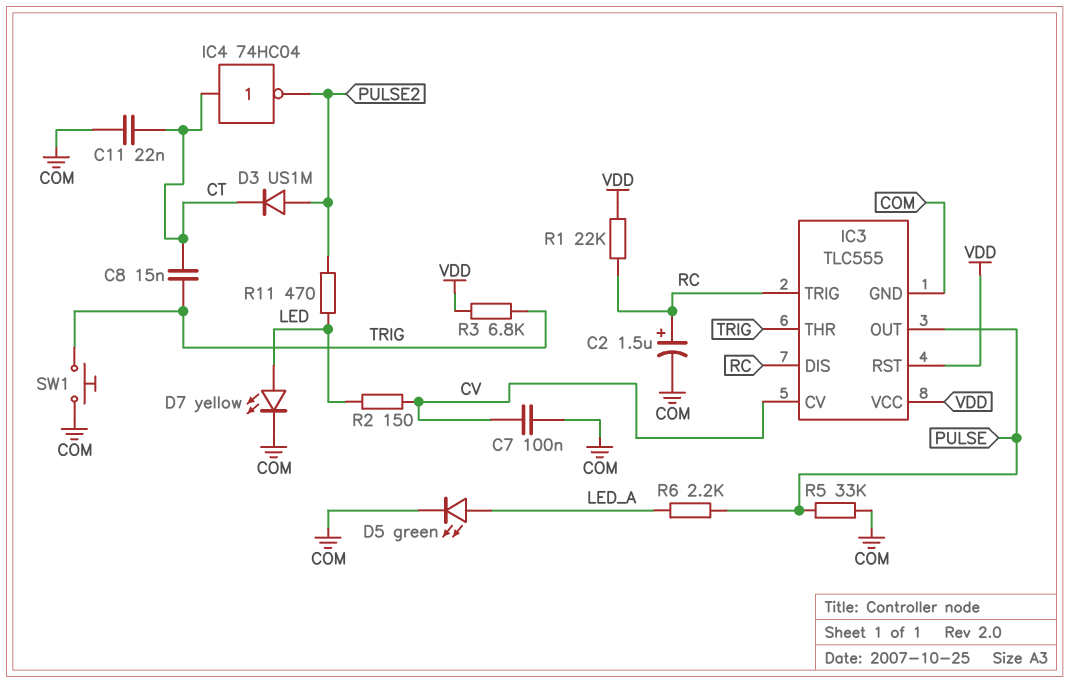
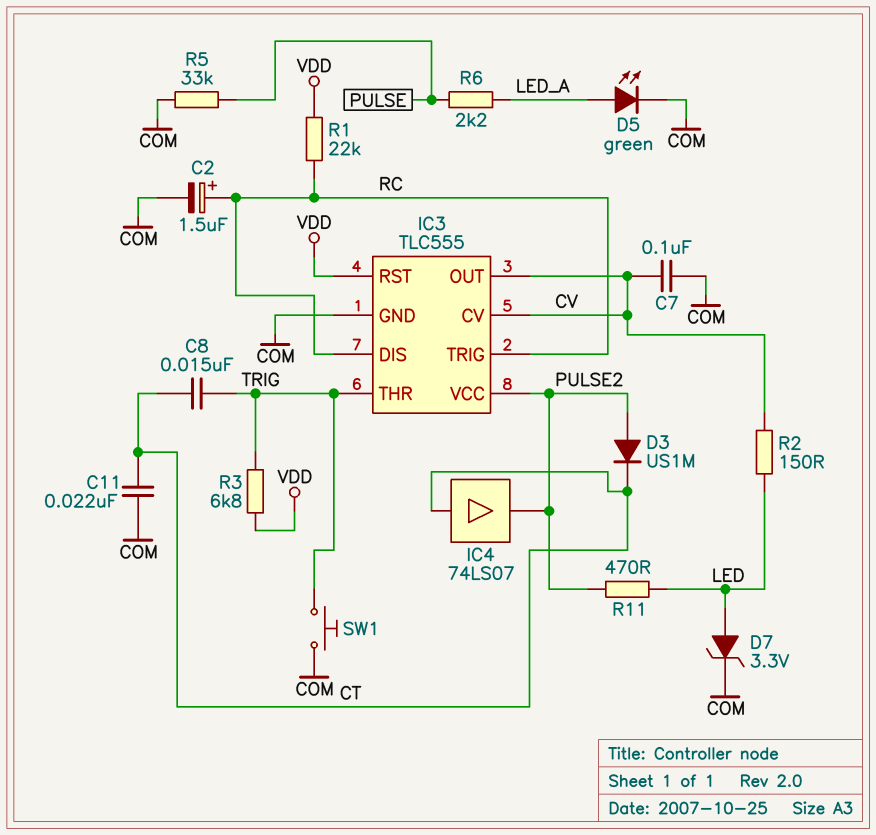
D7: LED yellow (A LED, K COM) -> zener 3.3V (A LED, K COM)
IC3 pin OUT: PULSE -> CV
IC3 pin VCC: VDD -> PULSE2
IC4: NOT 74HC04 (in CT, out PULSE2) -> buffer 74LS07 (in CT, out PULSE2)

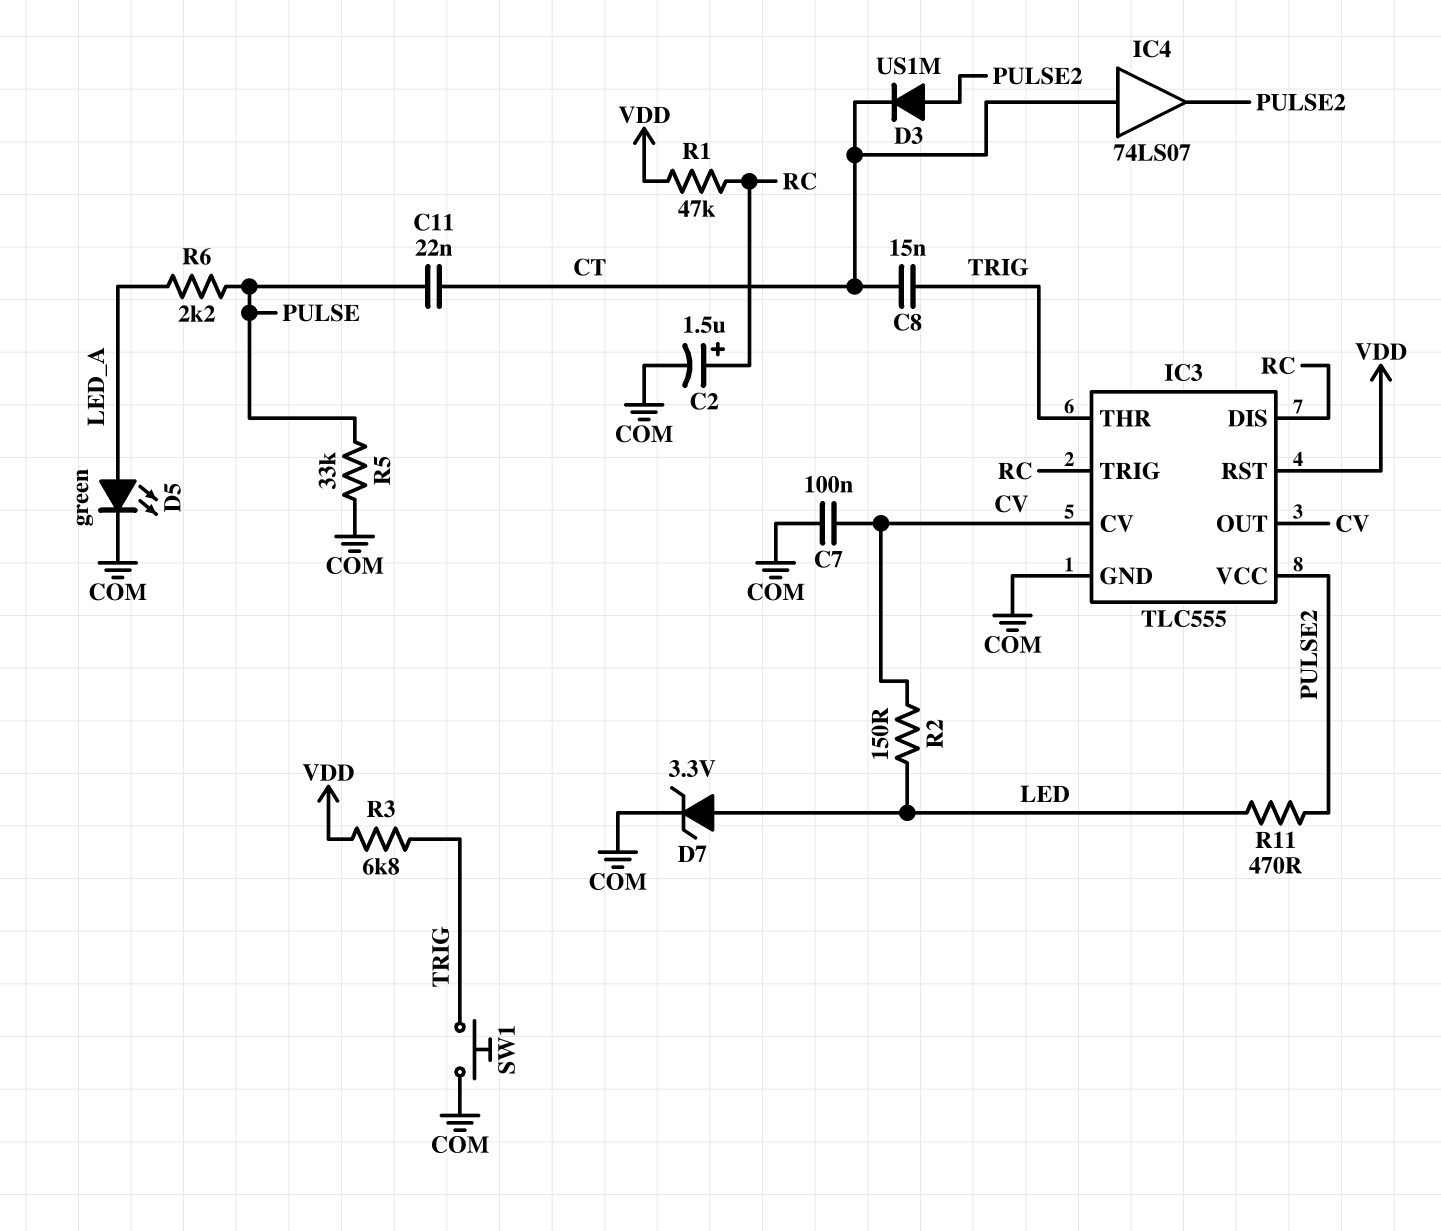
C11: 22nF (COM, CT) -> 22nF (CT, PULSE)
R1: 22k (RC, VDD) -> 47k (RC, VDD)

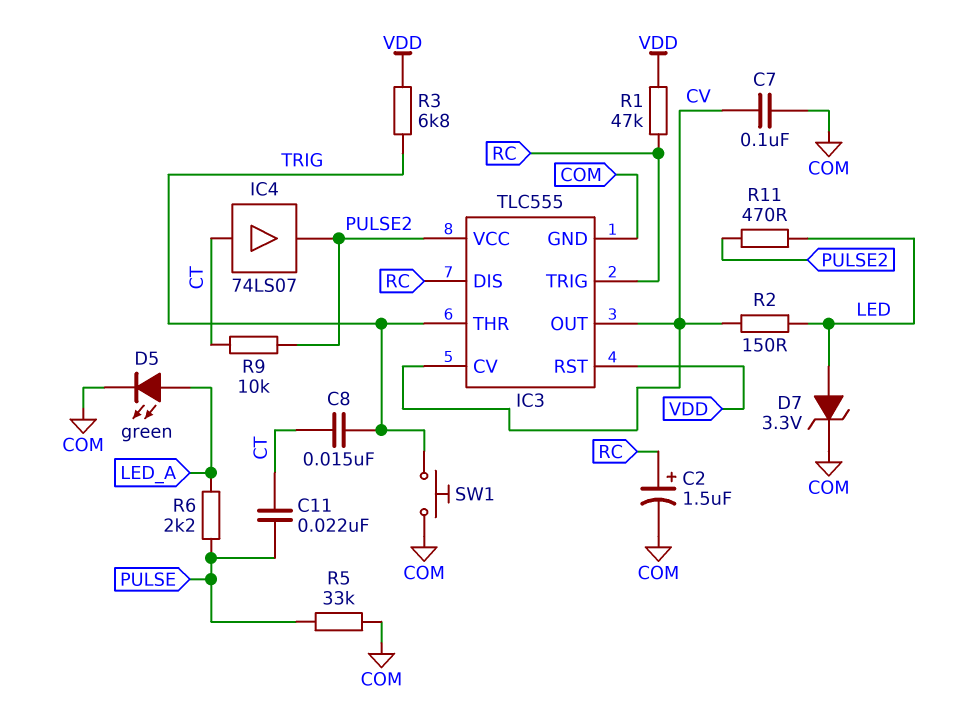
D3: diode US1M (A PULSE2, K CT) -> none
R9: none -> 10k (CT, PULSE2)

